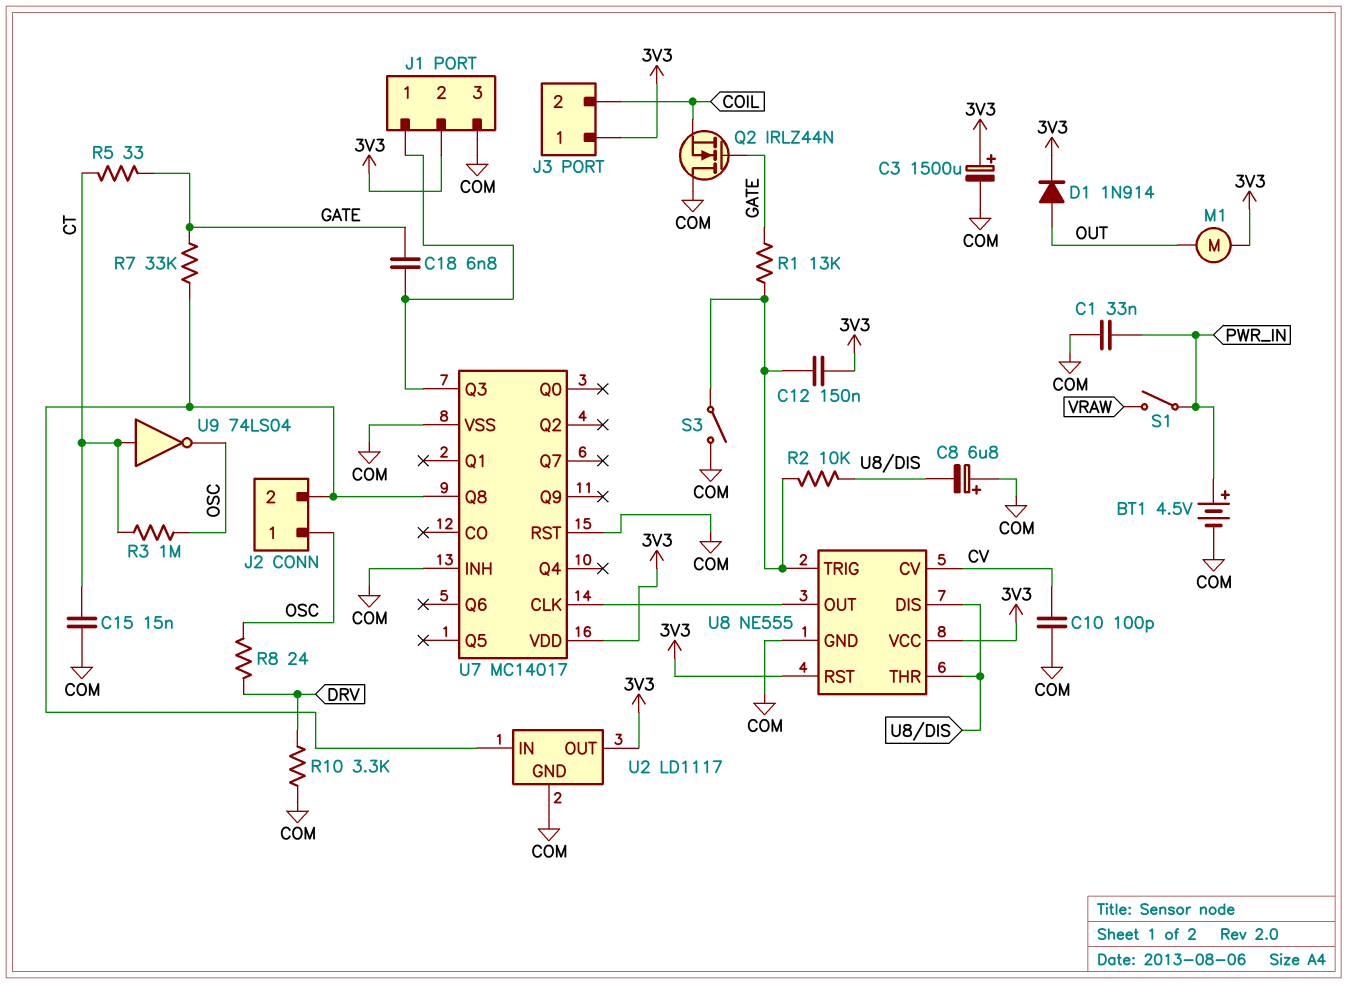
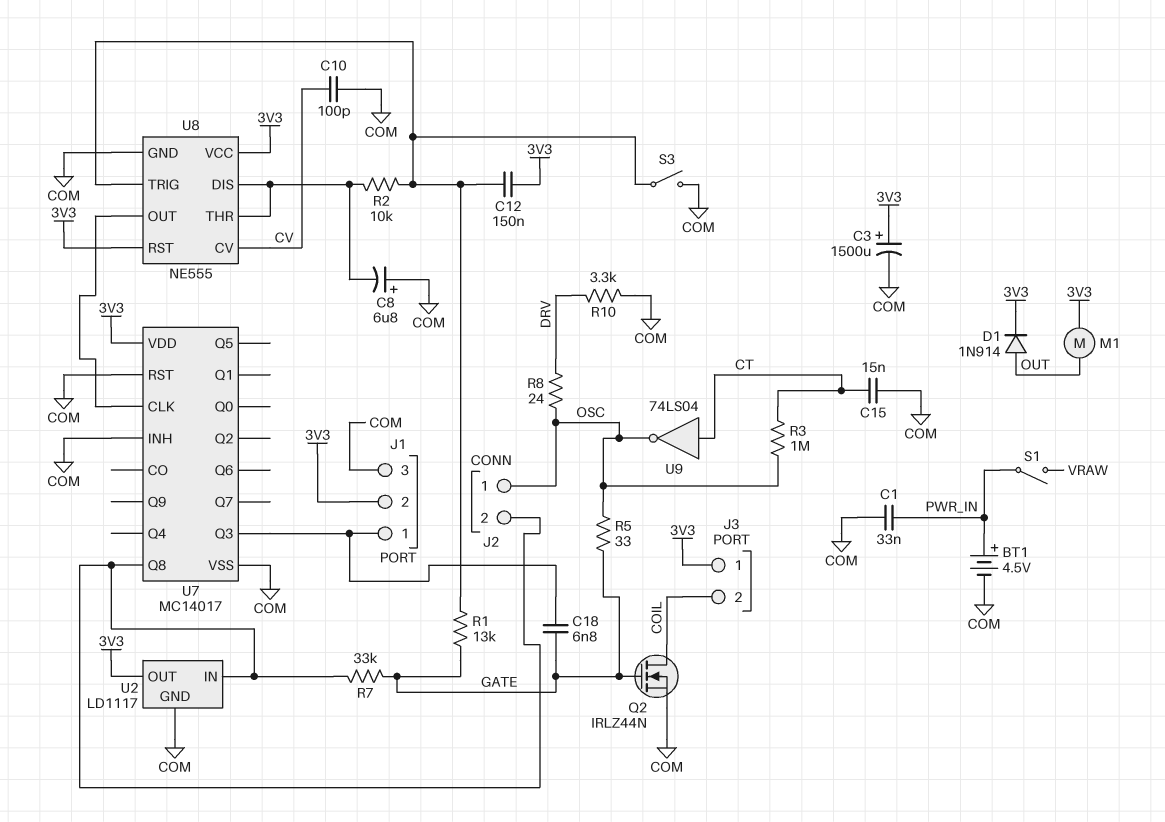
Q2: NMOS IRLZ44N (G GATE, D COM, S COIL) -> NMOS IRLZ44N (G GATE, D COIL, S COM)
R5: 33 (CT, GATE) -> 33 (GATE, OSC)

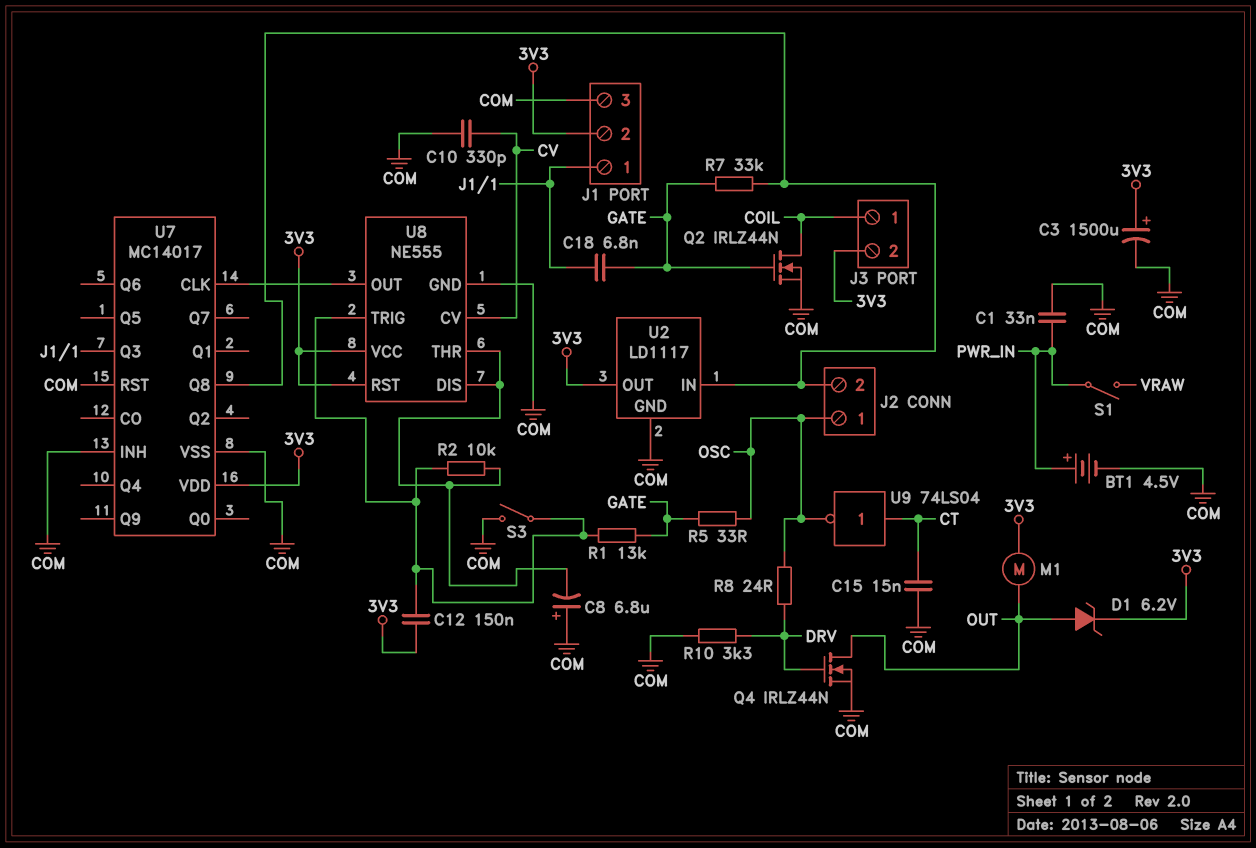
C10: 100pF (COM, CV) -> 330pF (COM, CV)
D1: diode 1N914 (A OUT, K 3V3) -> zener 6.2V (A OUT, K 3V3)
J3 pin 1: 3V3 -> COIL
J3 pin 2: COIL -> 3V3
Q4: none -> NMOS IRLZ44N (G DRV, D OUT, S COM)
R3: 1M (CT, OSC) -> none

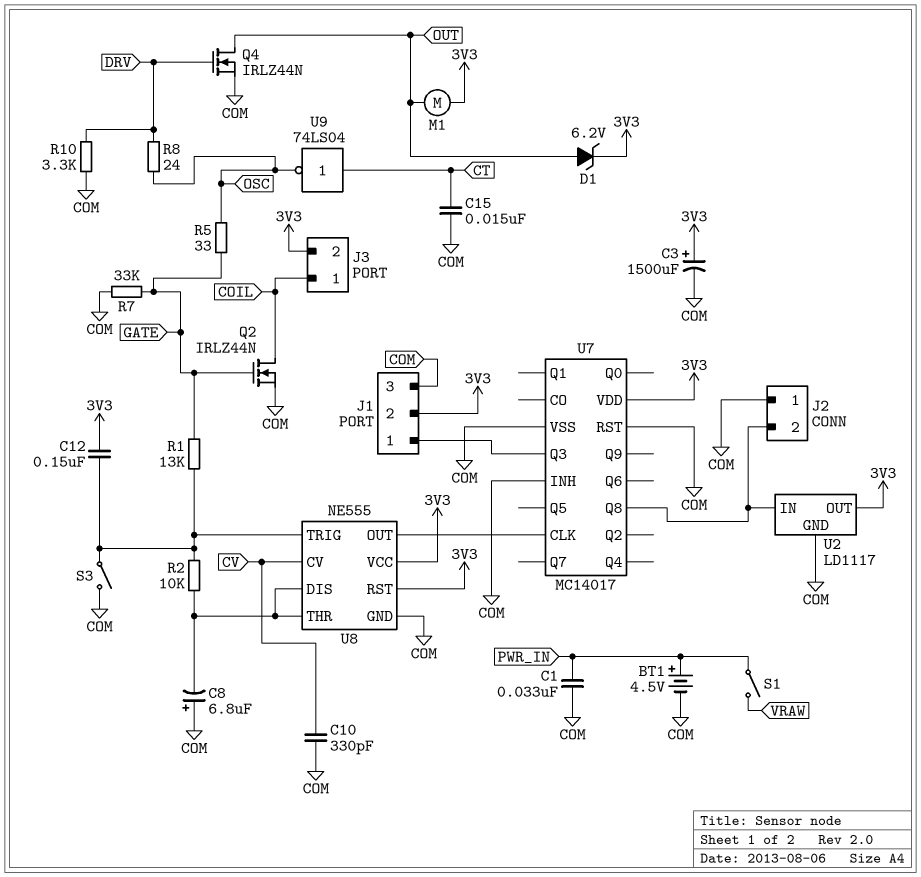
C18: 6.8nF (GATE, J1/1) -> none
J2 pin 1: OSC -> COM
R7: 33k (GATE, J2/2) -> 33k (COM, GATE)

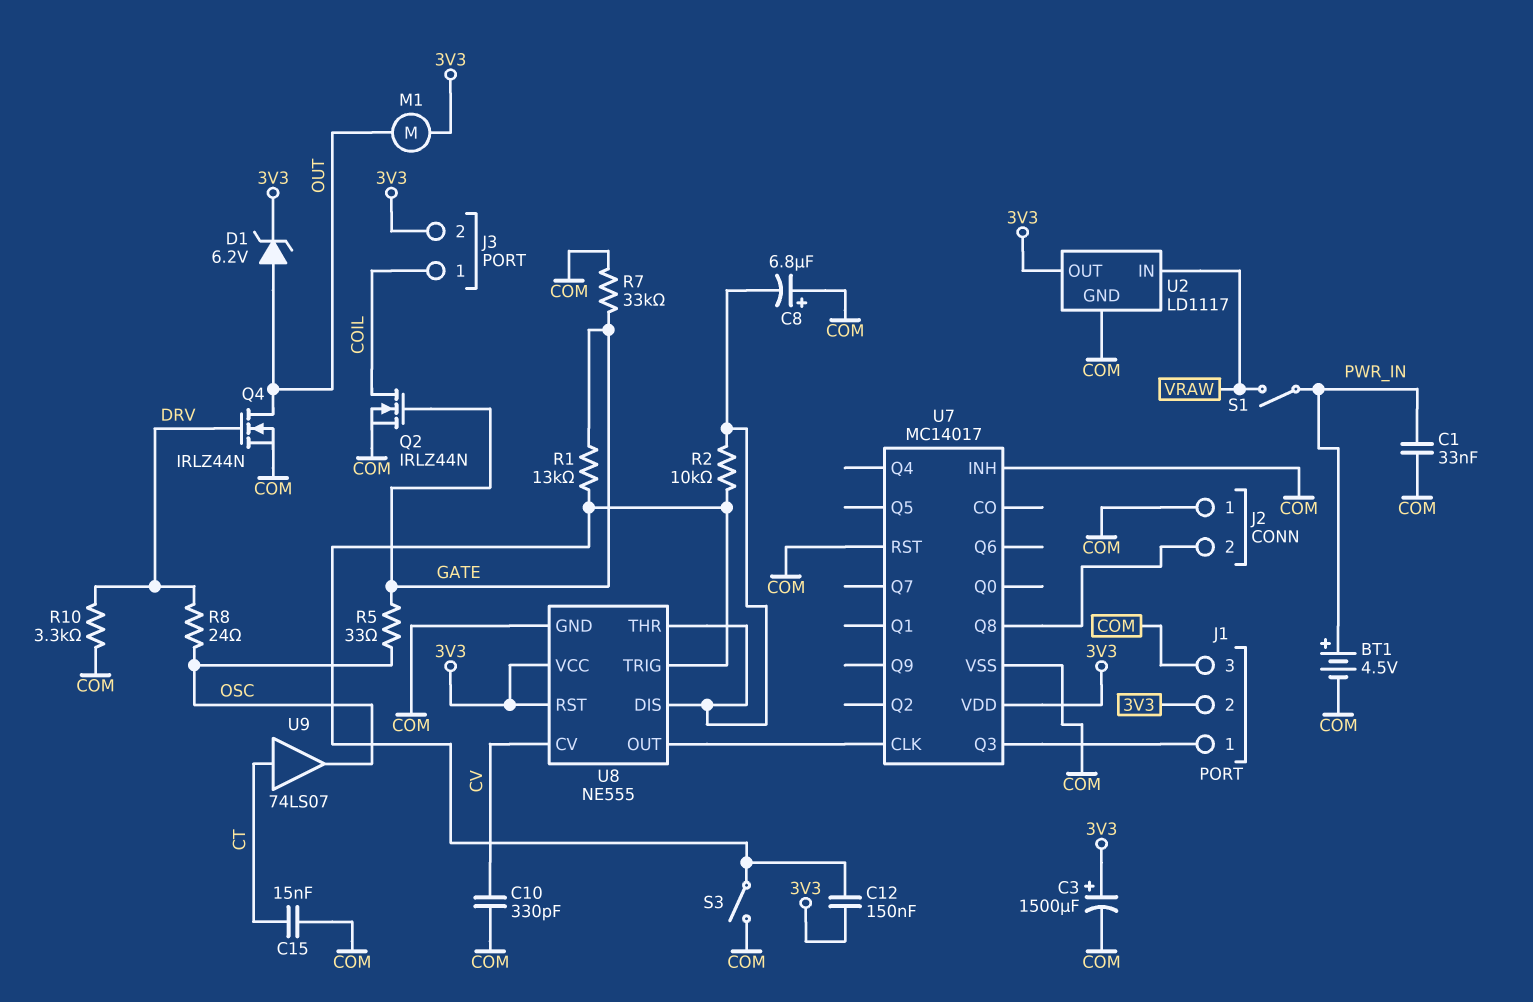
U2 pin IN: J2/2 -> VRAW
U9: NOT 74LS04 (in CT, out OSC) -> buffer 74LS07 (in CT, out OSC)

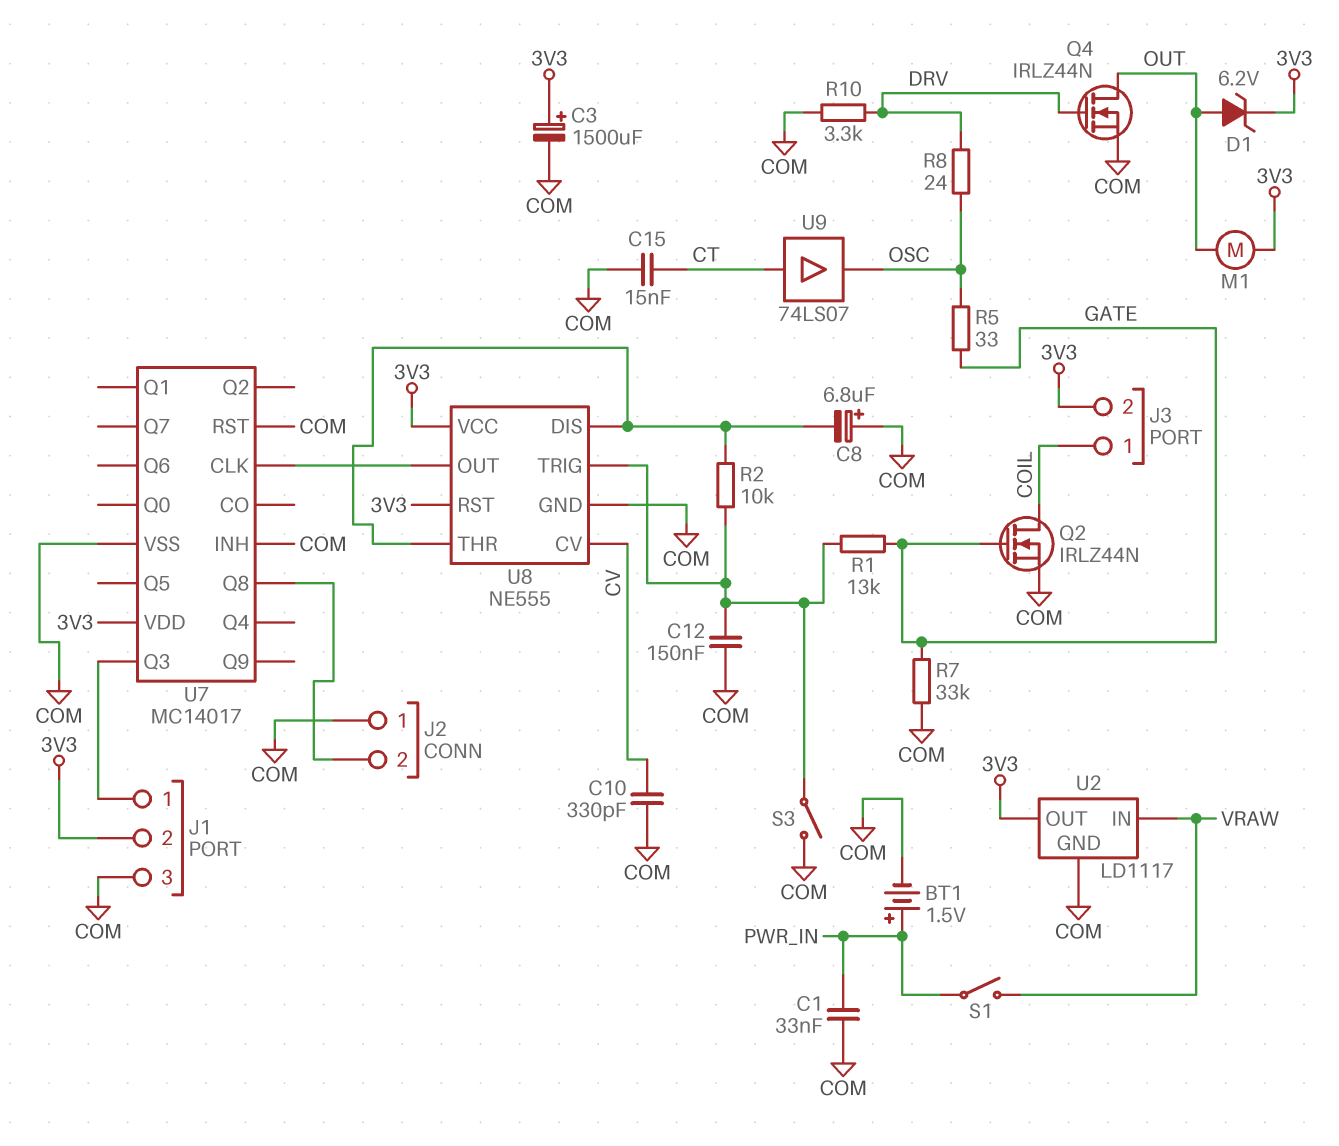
BT1: 4.5V (plus PWR_IN, minus COM) -> 1.5V (plus PWR_IN, minus COM)
C12: 150nF (3V3, U8/TRIG) -> 150nF (COM, U8/TRIG)

